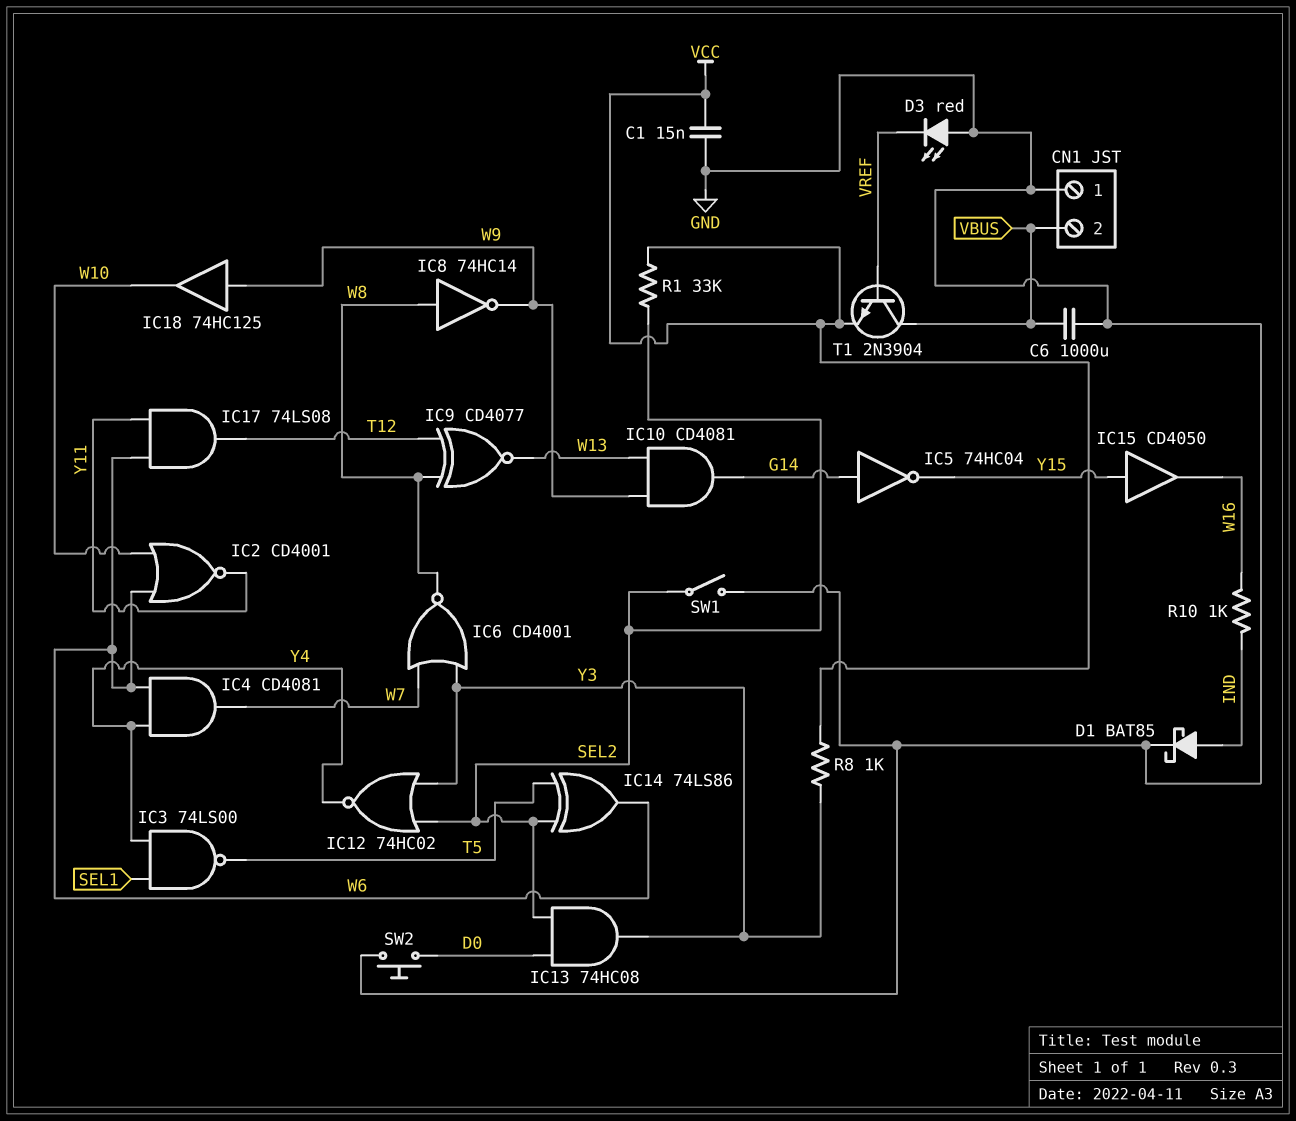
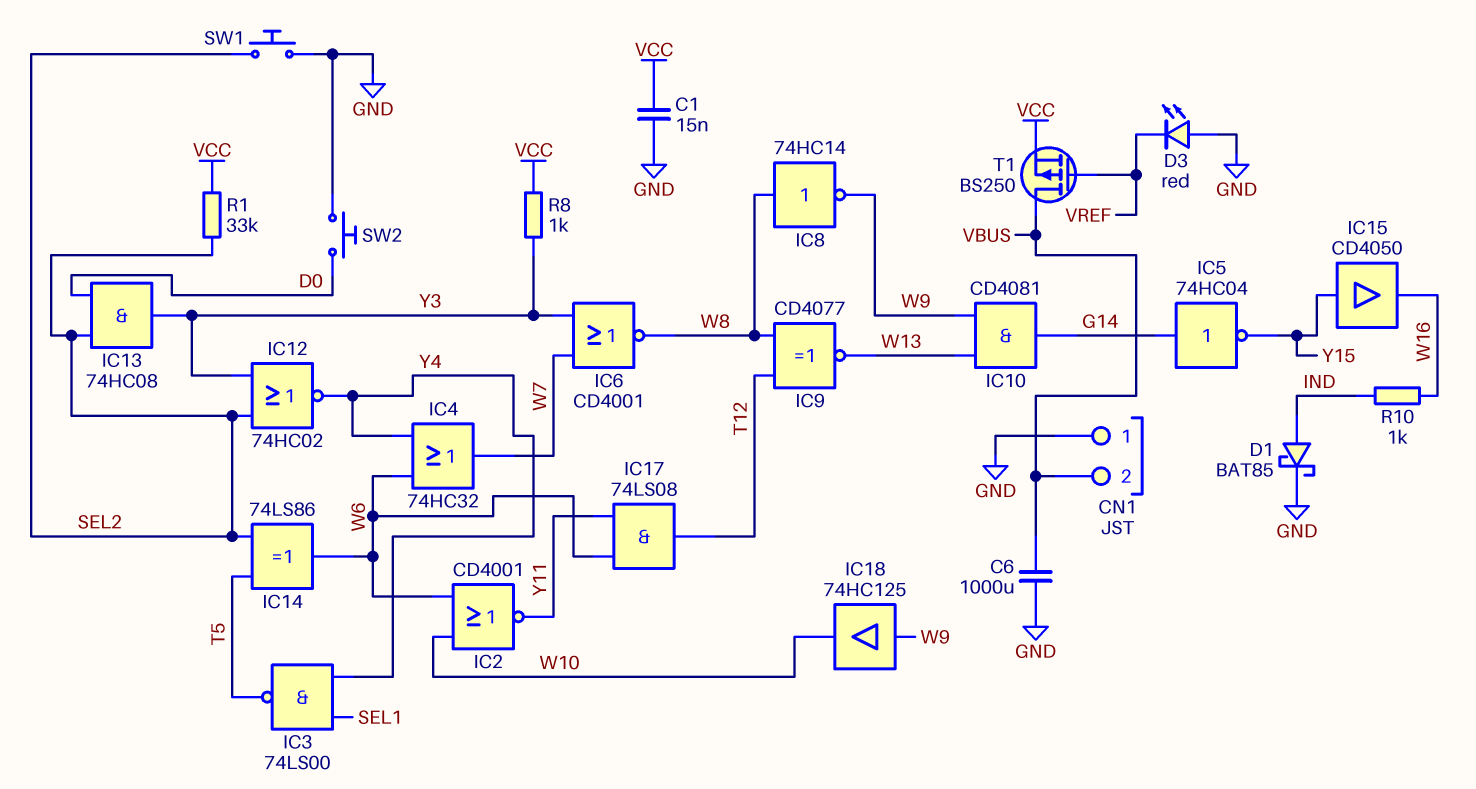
IC4: AND CD4081 (in W6, in Y4, out W7) -> OR 74HC32 (in W6, in Y4, out W7)
SW1: switch (GND, SEL2) -> button (GND, SEL2)
T1: NPN 2N3904 (B VREF, C VBUS, E VCC) -> PMOS BS250 (G VREF, D VBUS, S VCC)

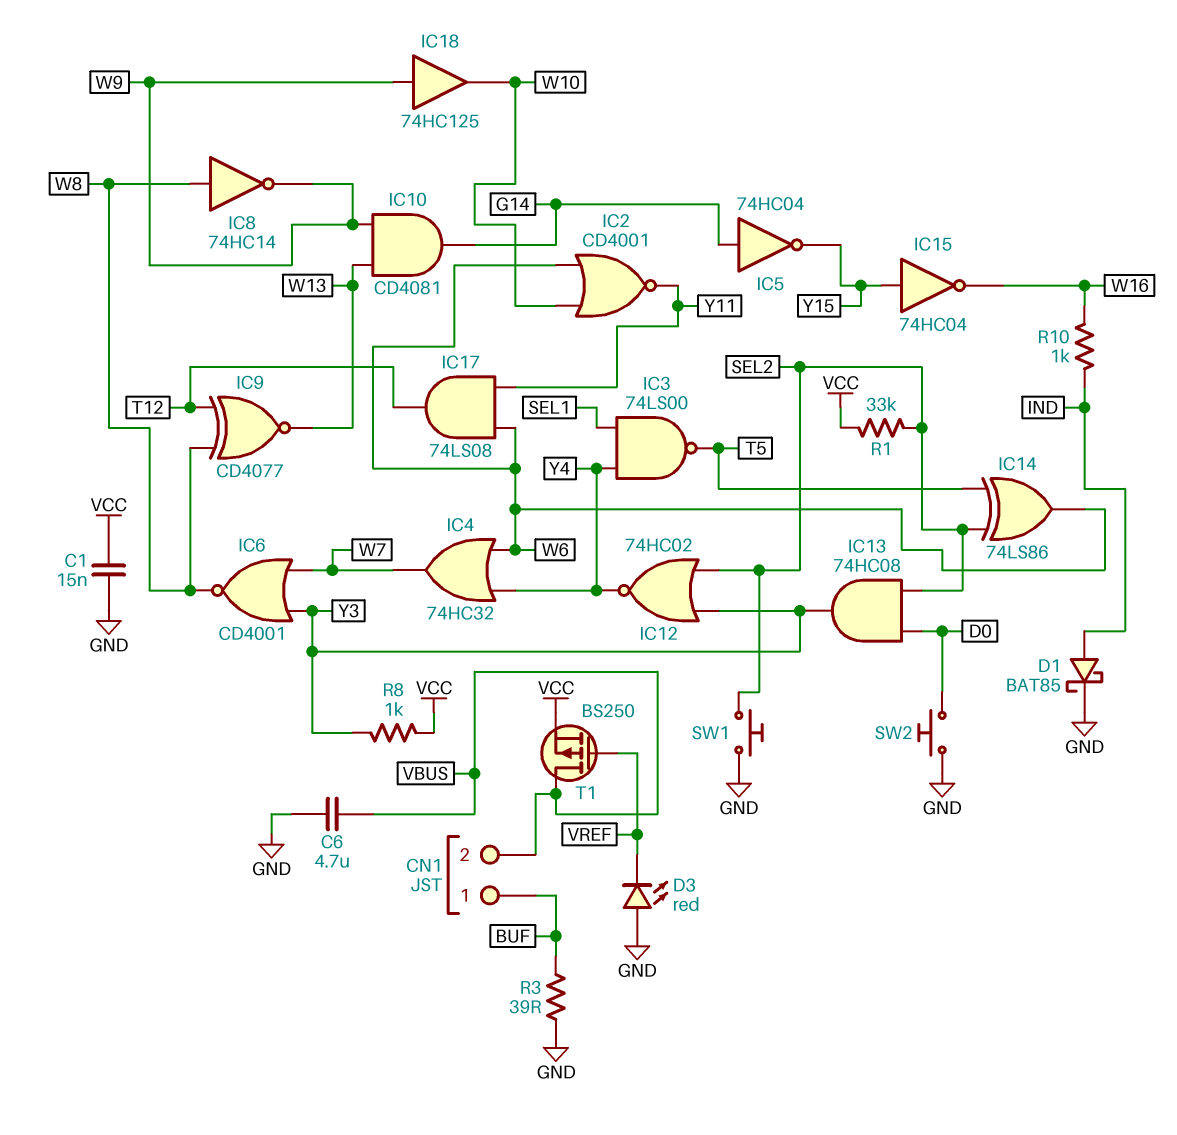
C6: 1000uF (GND, VBUS) -> 4.7uF (GND, VBUS)
CN1 pin 1: GND -> BUF
IC15: buffer CD4050 (in Y15, out W16) -> NOT 74HC04 (in Y15, out W16)
R3: none -> 39 (BUF, GND)

